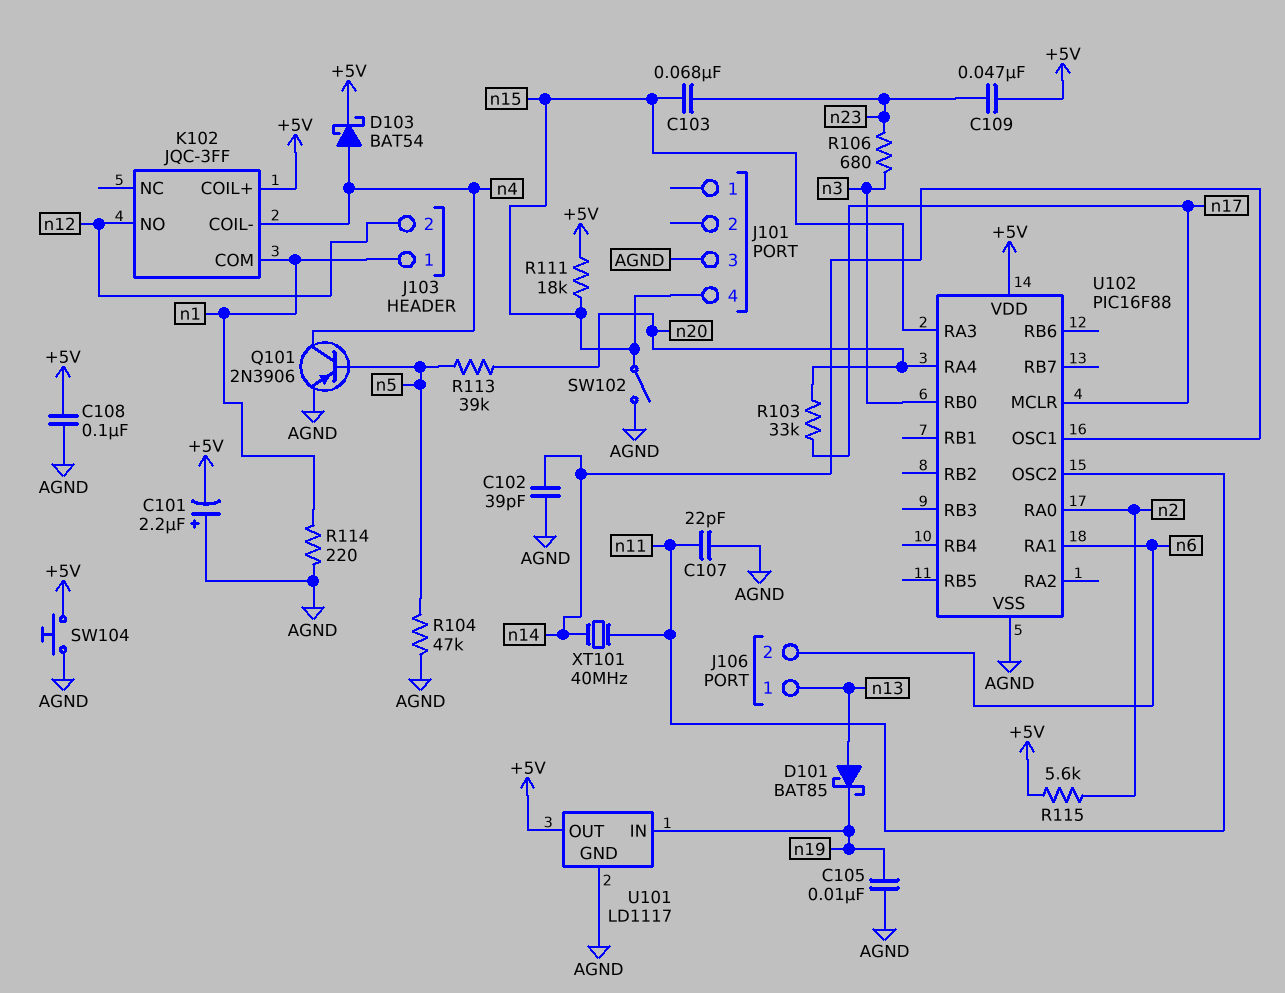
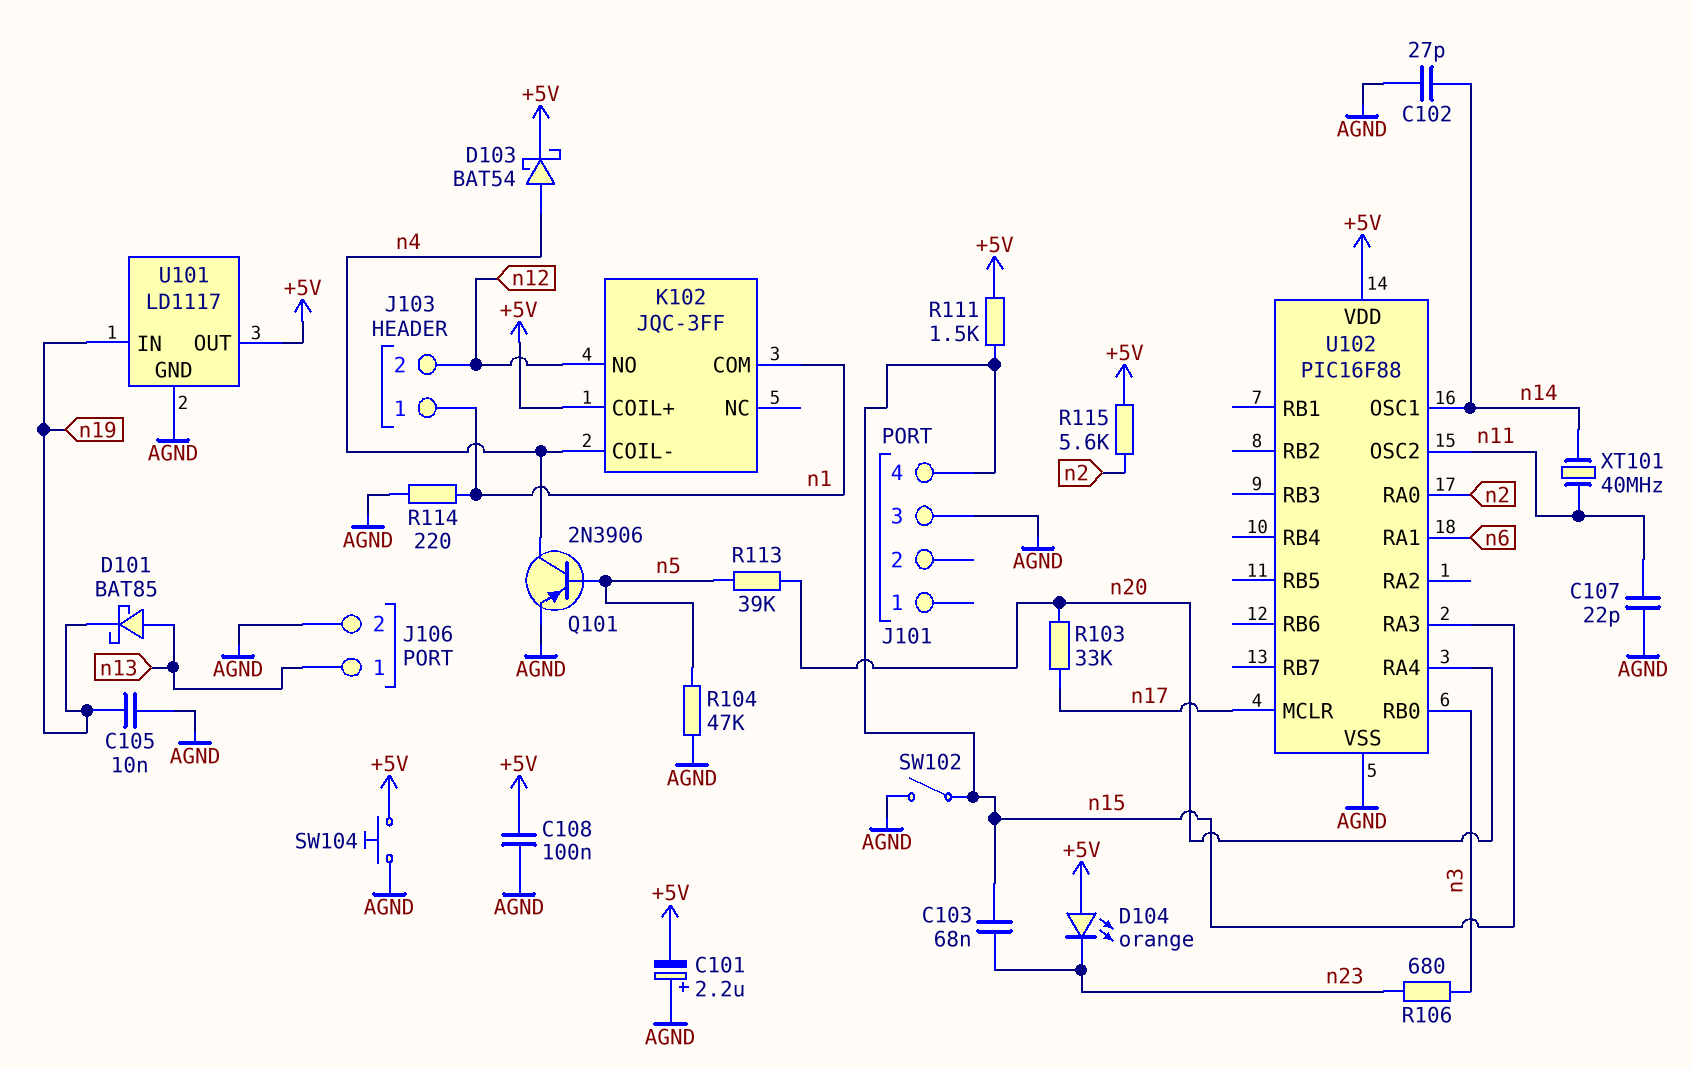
C102: 39pF (AGND, n14) -> 27pF (AGND, n14)
C109: 47nF (+5V, n23) -> none
D104: none -> LED orange (A +5V, K n23)
J106 pin 2: n6 -> AGND
R111: 18k (+5V, n15) -> 1.5k (+5V, n15)

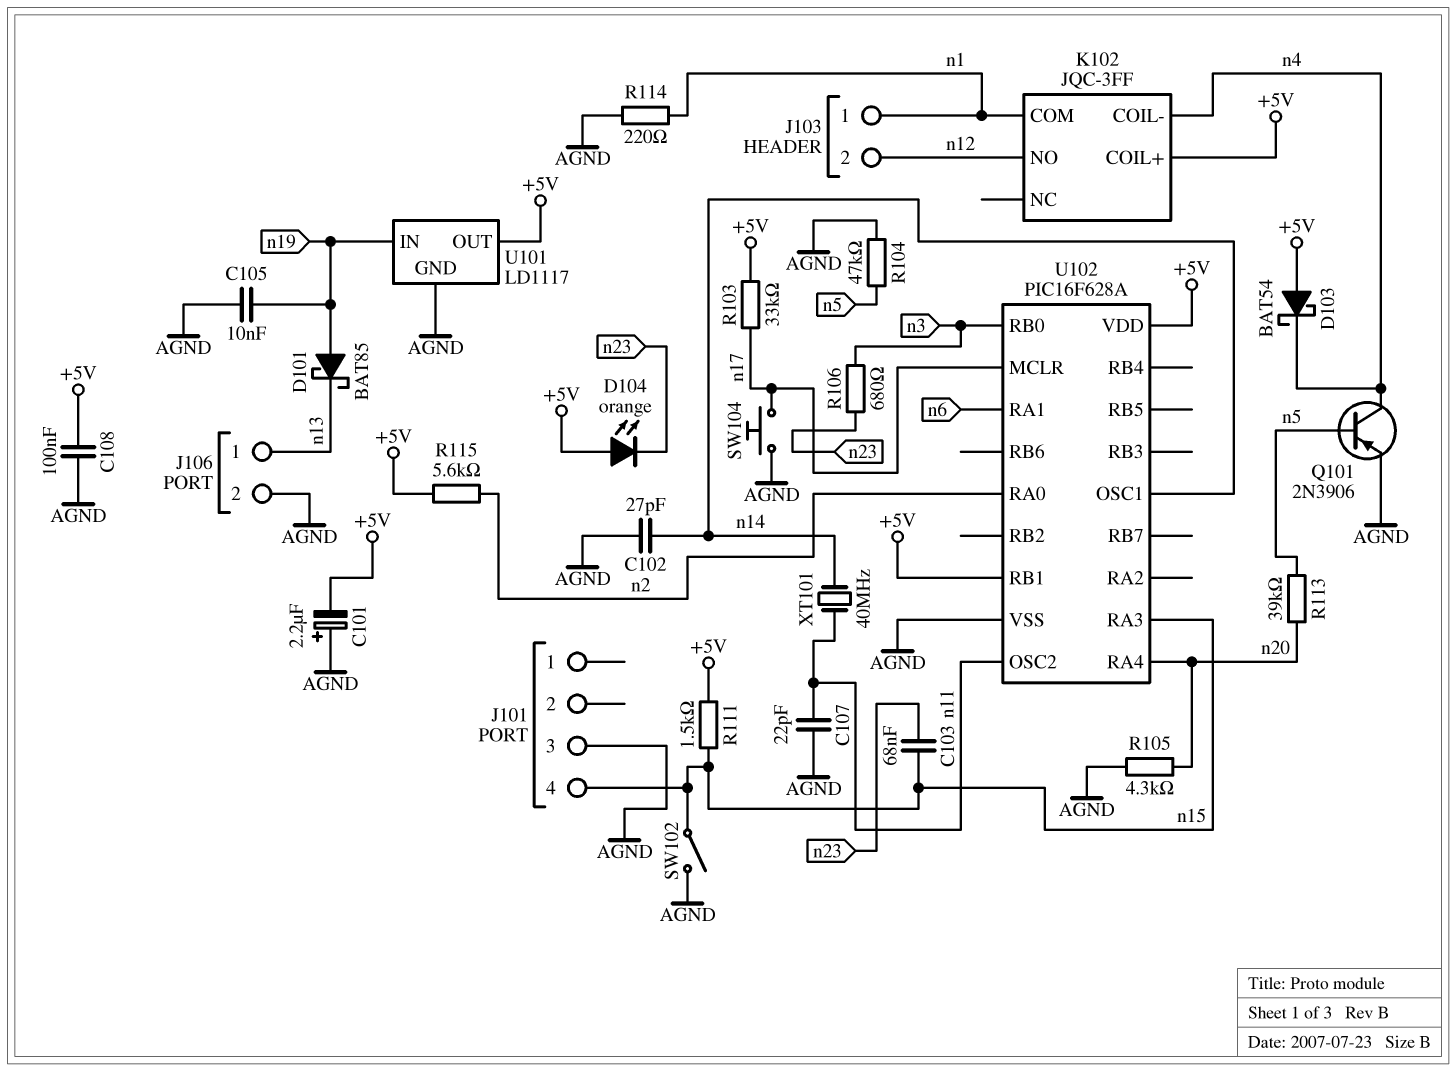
D101: schottky BAT85 (A n13, K n19) -> schottky BAT85 (A n19, K n13)
D103: schottky BAT54 (A n4, K +5V) -> schottky BAT54 (A +5V, K n4)
R103: 33k (n17, n20) -> 33k (+5V, n17)
R105: none -> 4.3k (AGND, n20)
SW104: button (+5V, AGND) -> button (AGND, n17)
U102: PIC16F88 -> PIC16F628A
U102 pin RB1: none -> +5V

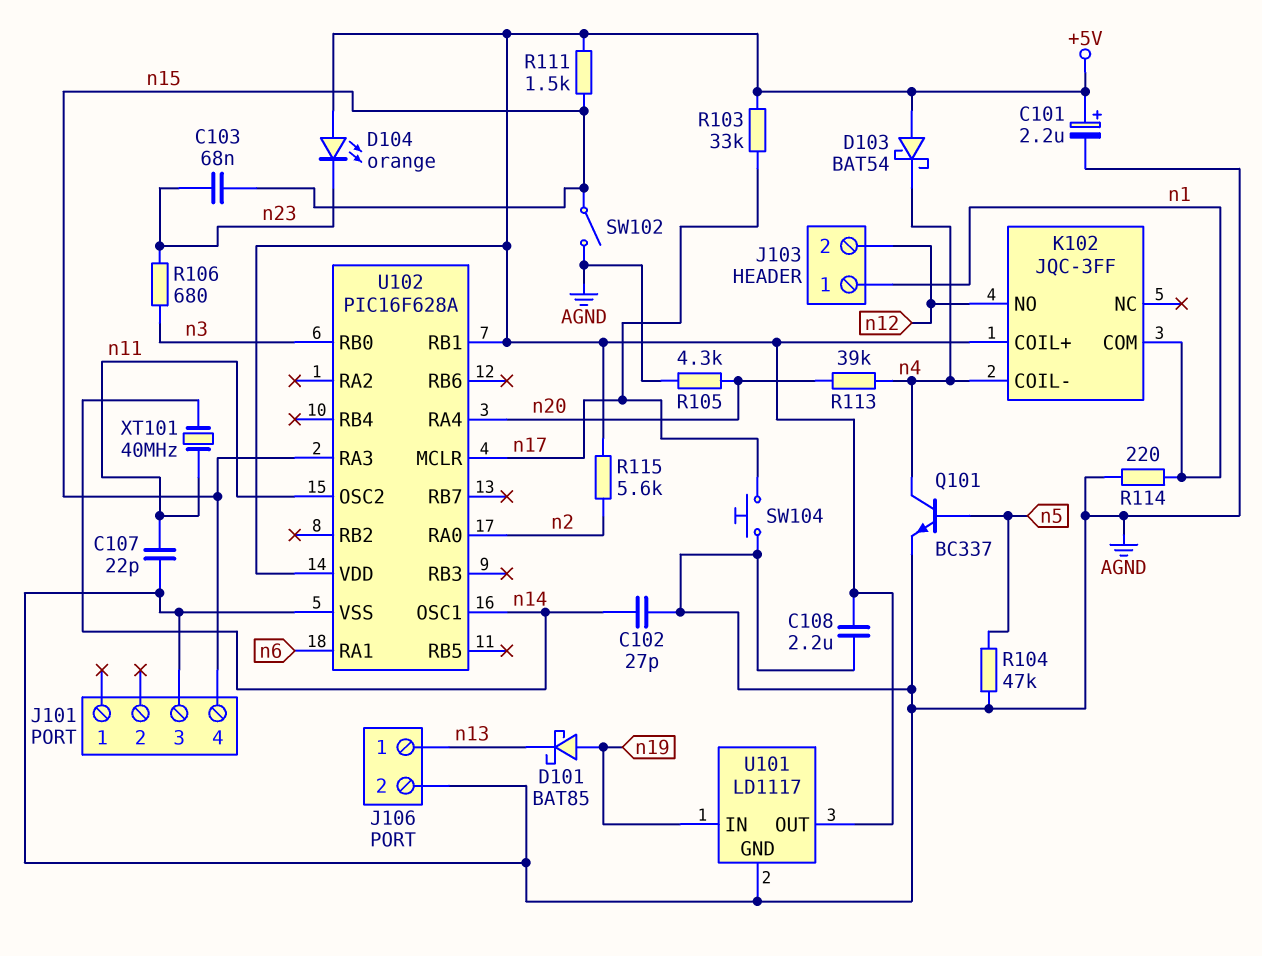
C101: 2.2uF (plus AGND, minus +5V) -> 2.2uF (plus +5V, minus AGND)
C105: 10nF (AGND, n19) -> none
C108: 100nF (+5V, AGND) -> 2.2uF (+5V, AGND)
Q101: PNP 2N3906 (B n5, C n4, E AGND) -> NPN BC337 (B n5, C n4, E AGND)
R113: 39k (n5, n20) -> 39k (n4, n20)

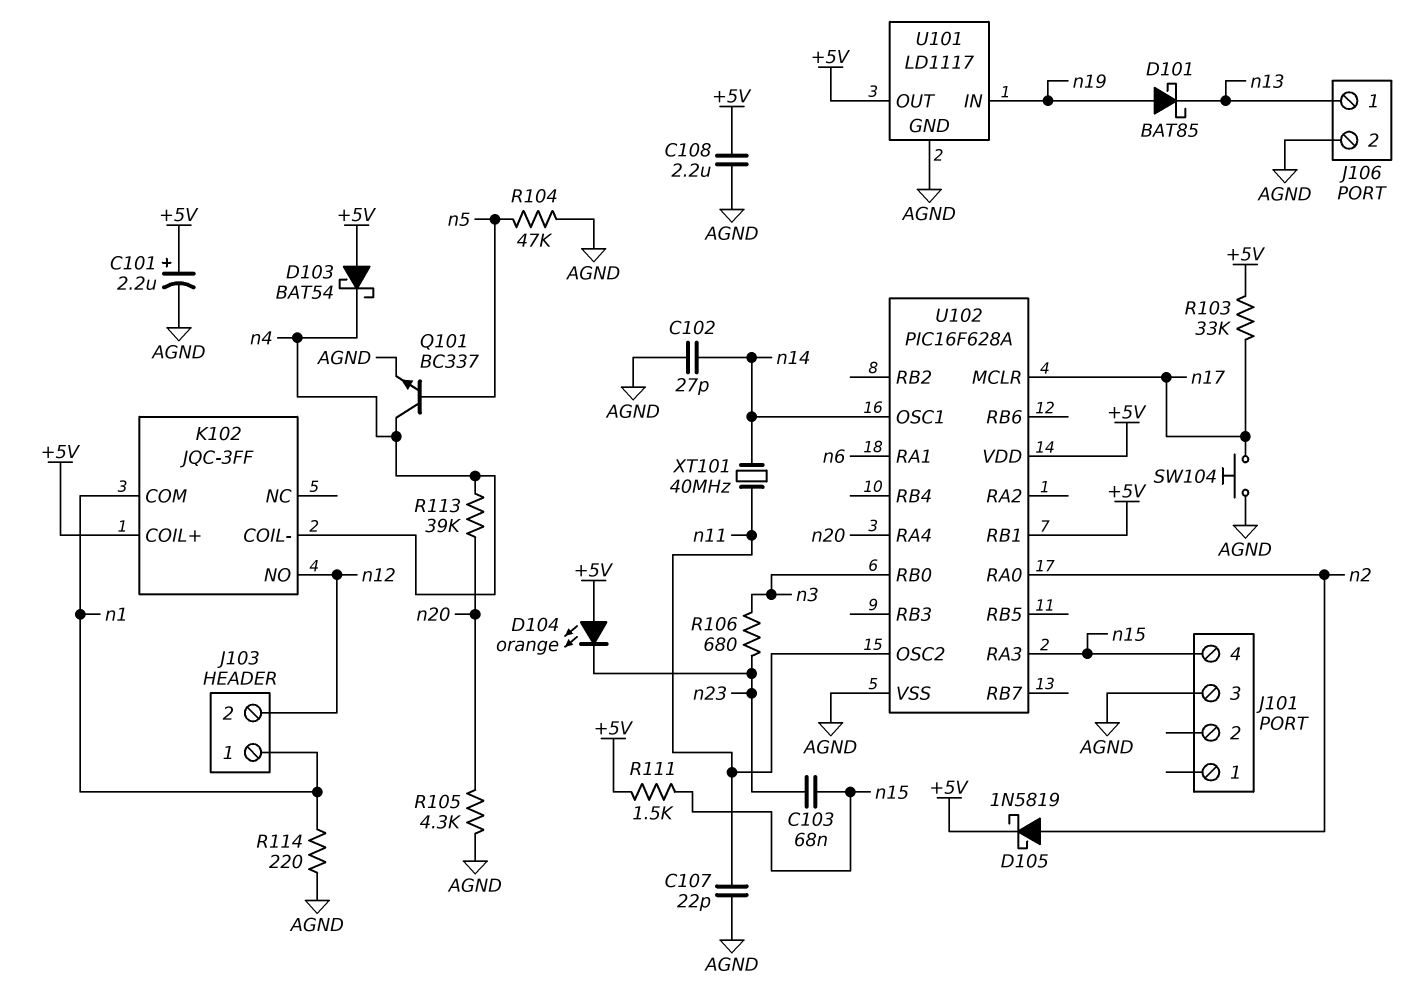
D105: none -> schottky 1N5819 (A n2, K +5V)
R115: 5.6k (+5V, n2) -> none
SW102: switch (AGND, n15) -> none

